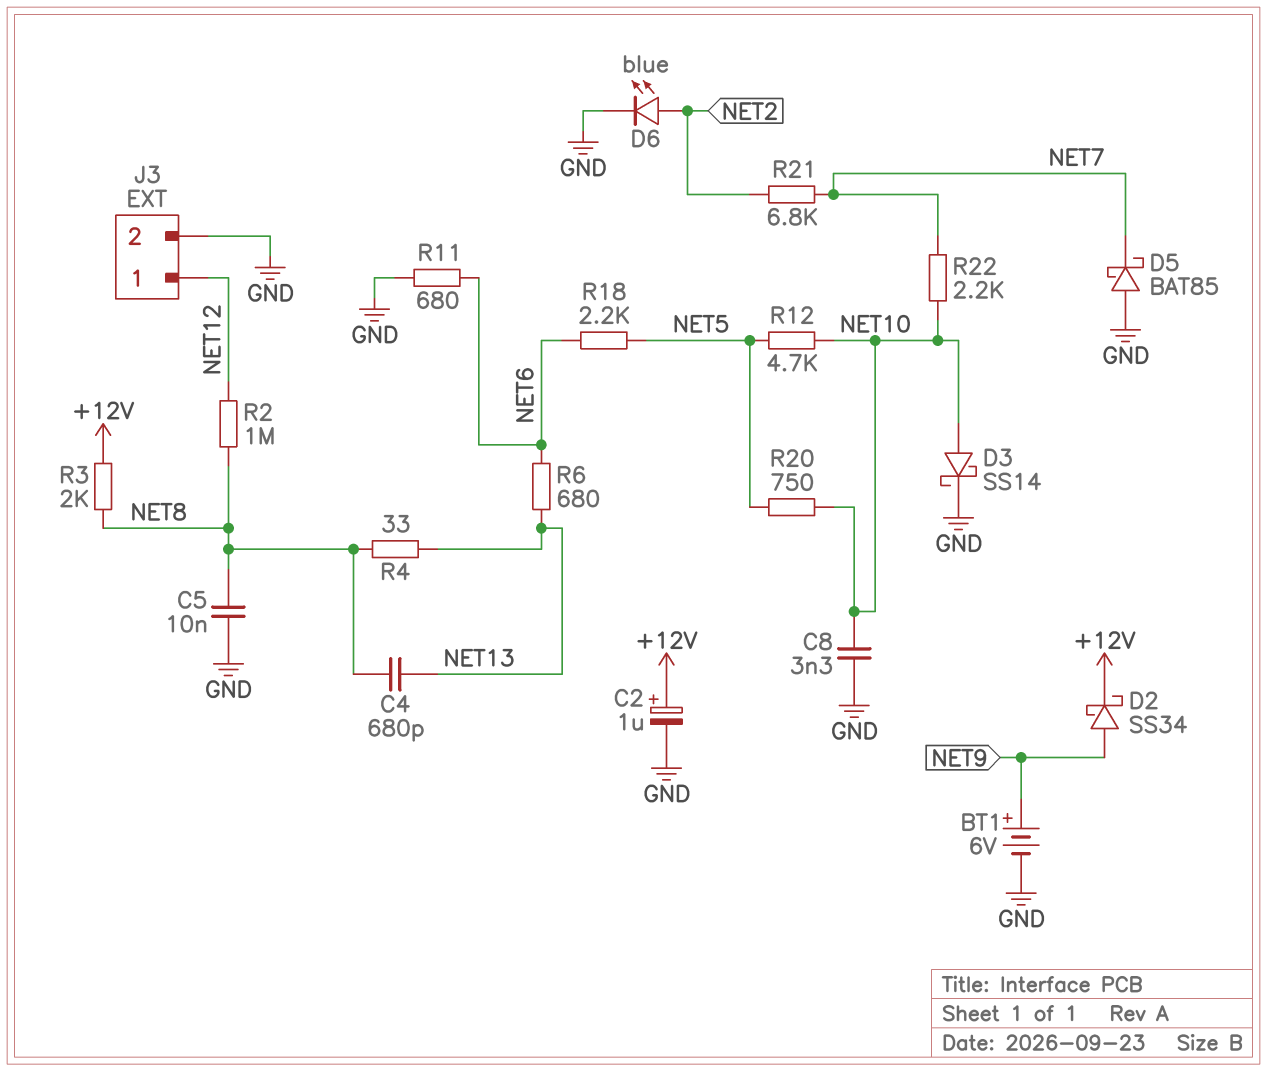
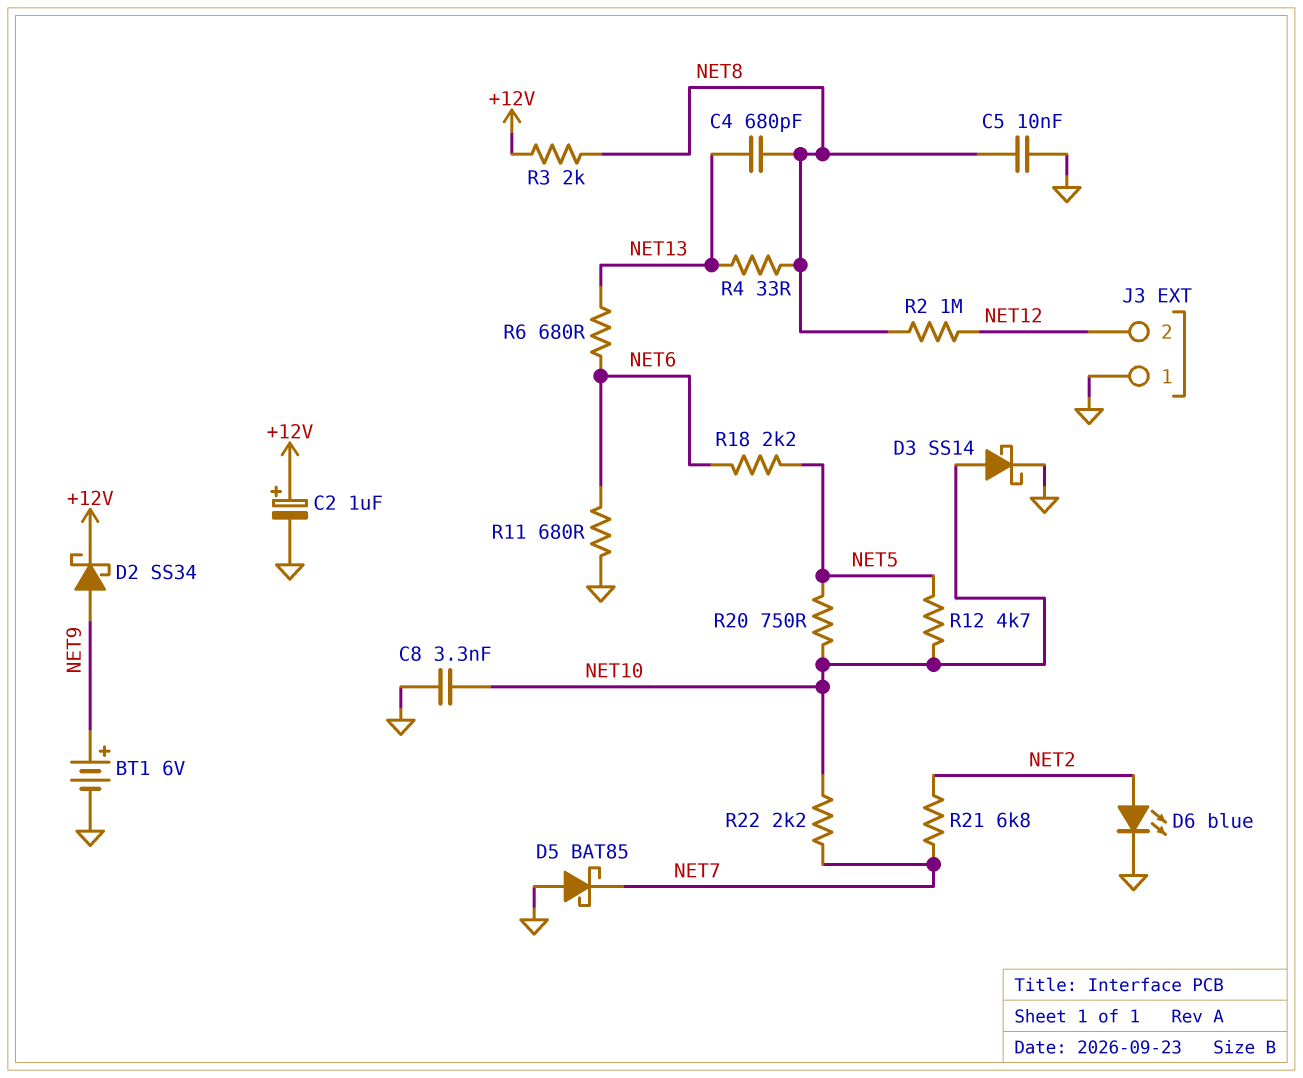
J3 pin 1: NET12 -> GND
J3 pin 2: GND -> NET12

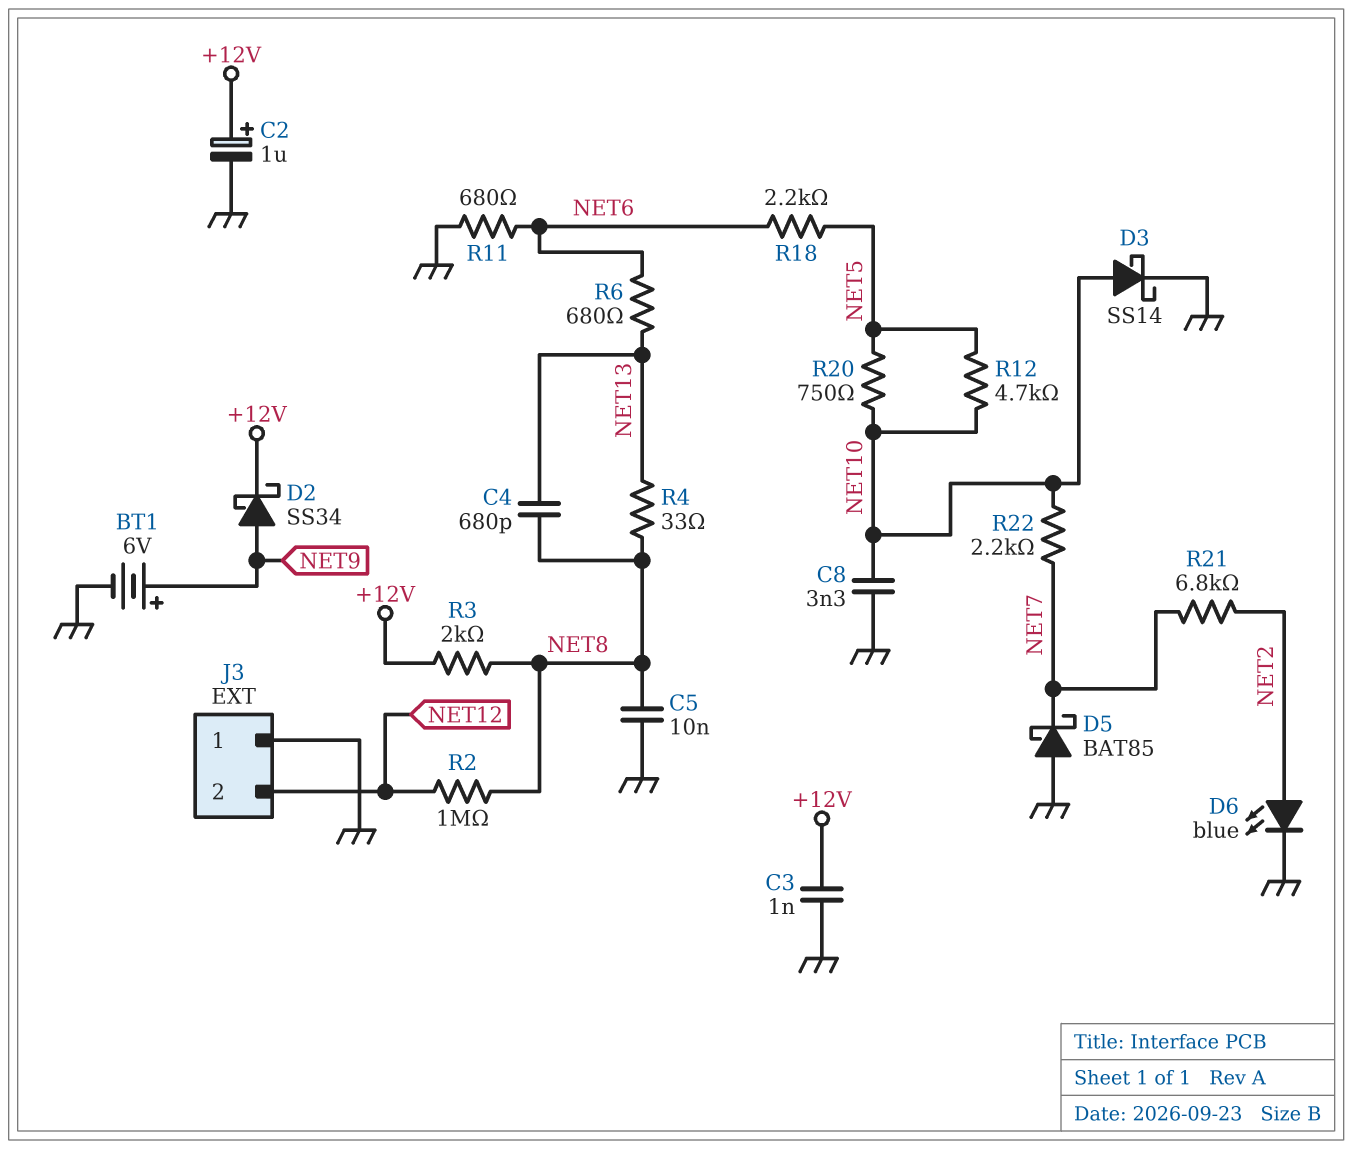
C3: none -> 1nF (+12V, GND)

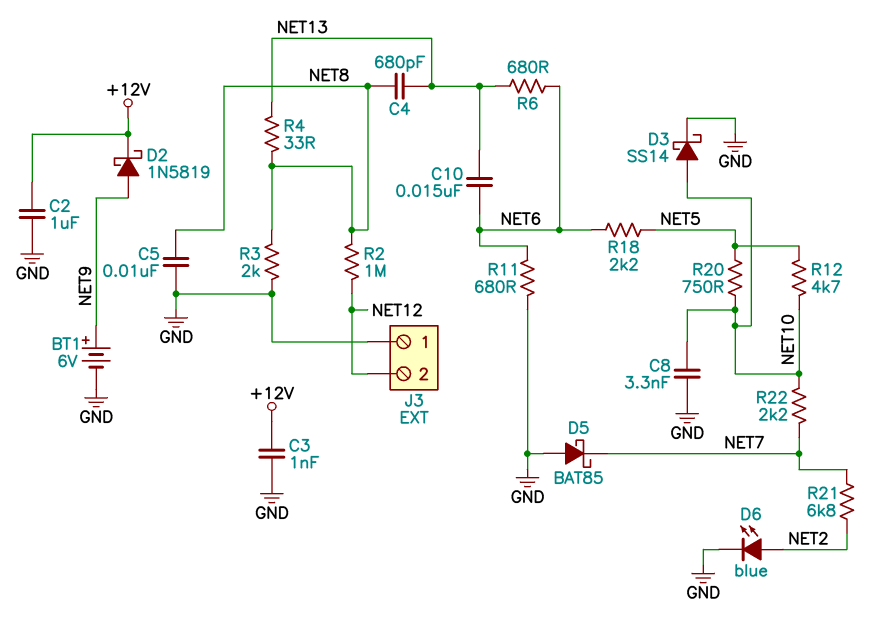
C2: 1uF (plus +12V, minus GND) -> 1uF (+12V, GND)
C10: none -> 15nF (NET6, NET13)
D2: schottky SS34 (A NET9, K +12V) -> schottky 1N5819 (A NET9, K +12V)
R3: 2k (+12V, NET8) -> 2k (GND, NET8)

